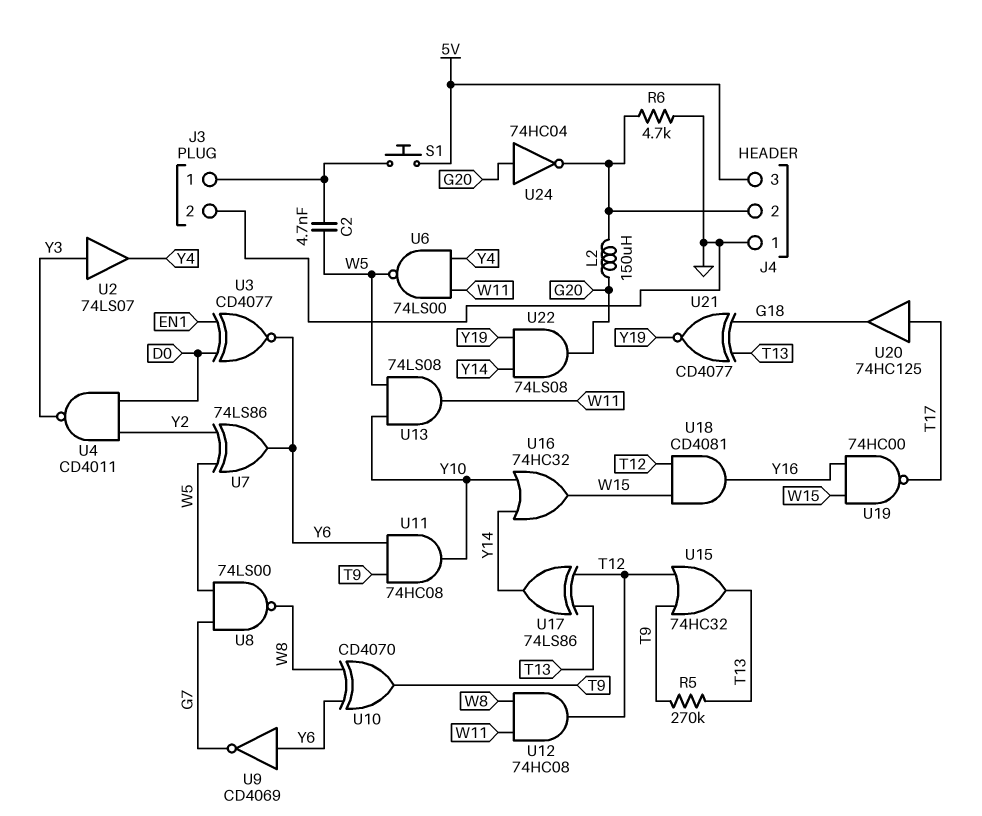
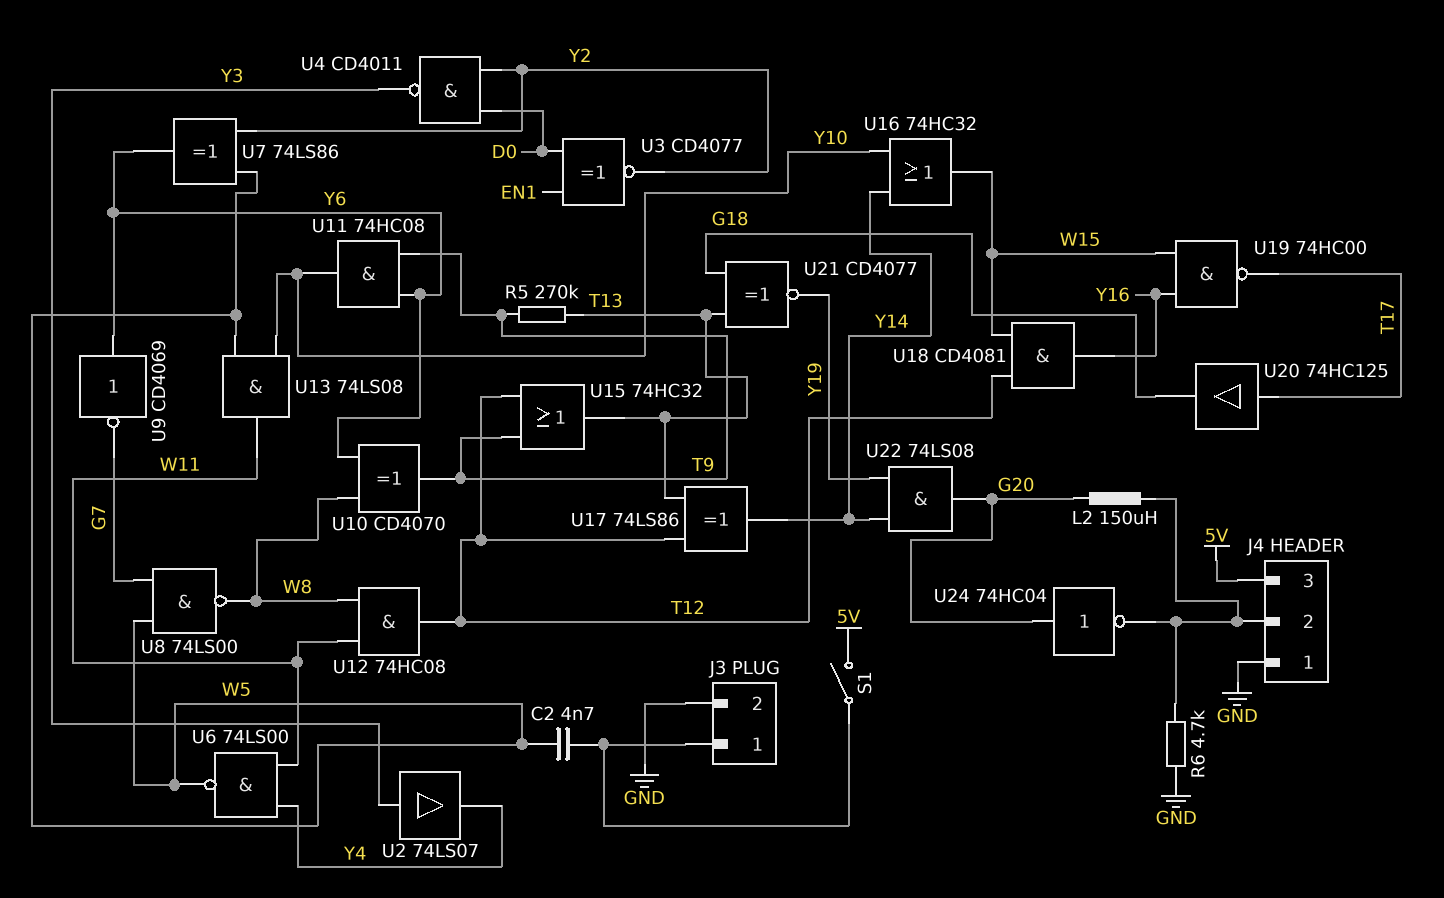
S1: button (5V, J3/1) -> switch (5V, J3/1)
U3: XNOR CD4077 (in D0, in EN1, out Y6) -> XNOR CD4077 (in D0, in EN1, out Y2)

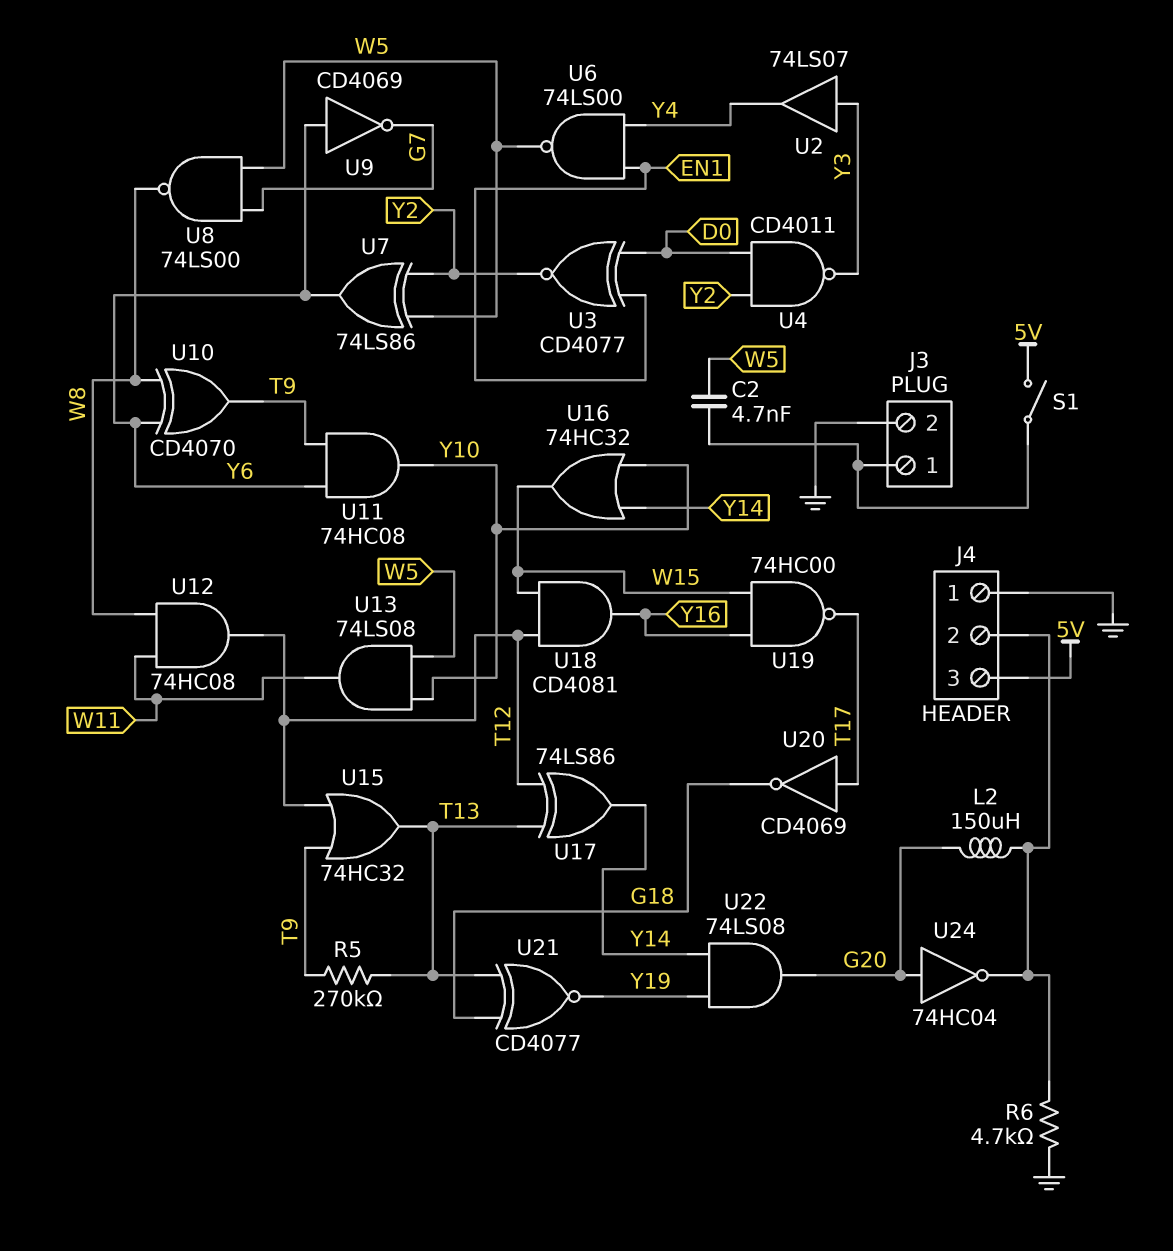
U6: NAND 74LS00 (in W11, in Y4, out W5) -> NAND 74LS00 (in EN1, in Y4, out W5)
U20: buffer 74HC125 (in T17, out G18) -> NOT CD4069 (in T17, out G18)

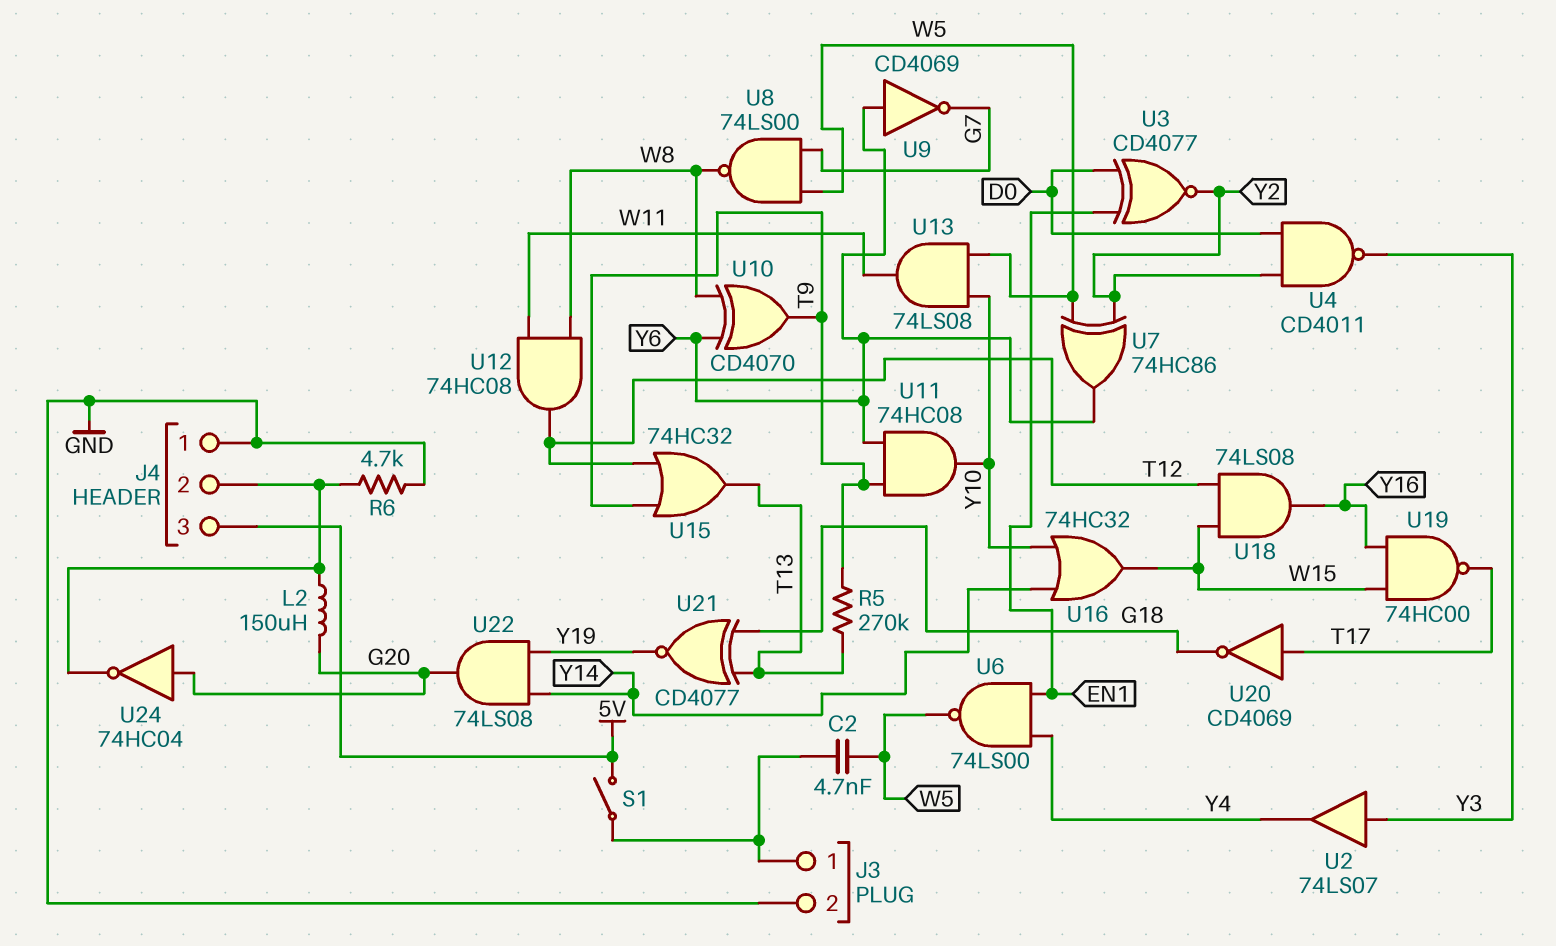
U7: XOR 74LS86 (in W5, in Y2, out Y6) -> XOR 74HC86 (in W5, in Y2, out Y6)
U17: XOR 74LS86 (in T12, in T13, out Y14) -> none
U18: AND CD4081 (in T12, in W15, out Y16) -> AND 74LS08 (in T12, in W15, out Y16)

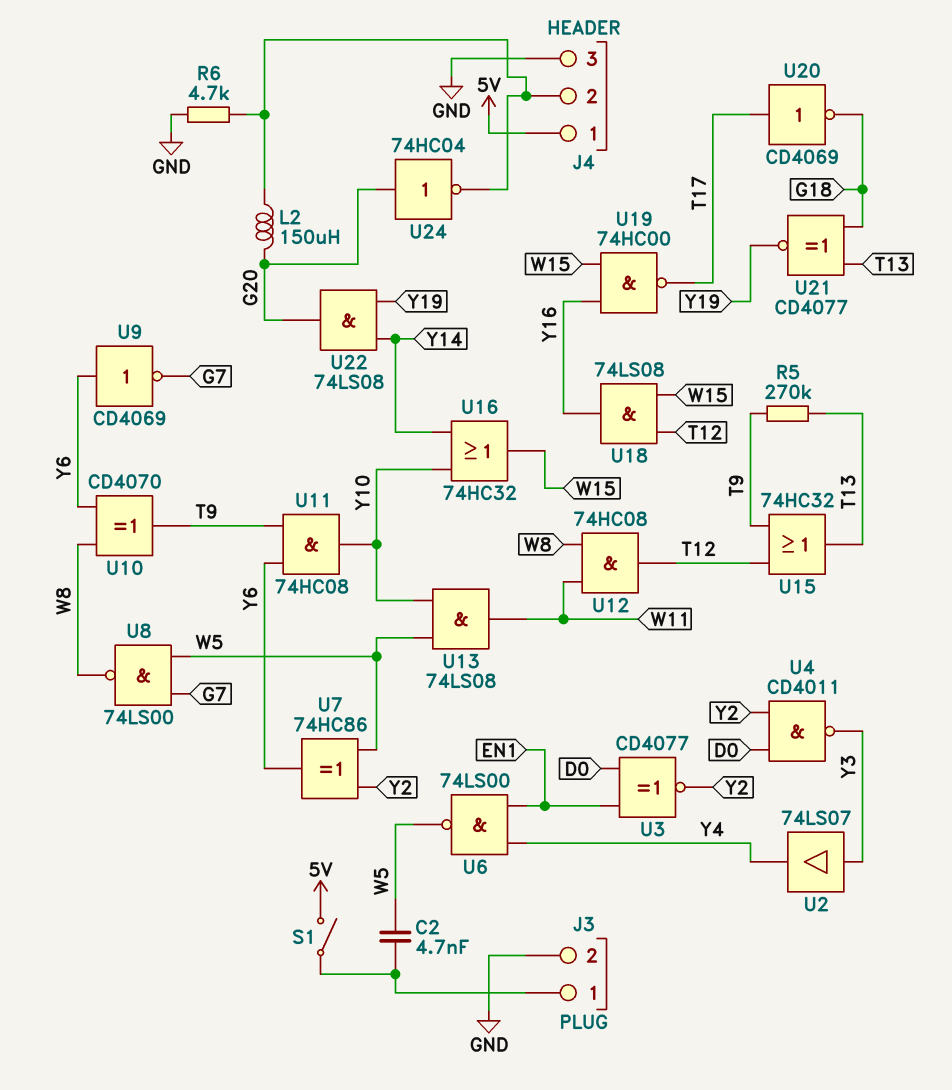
J4 pin 1: GND -> 5V
J4 pin 3: 5V -> GND

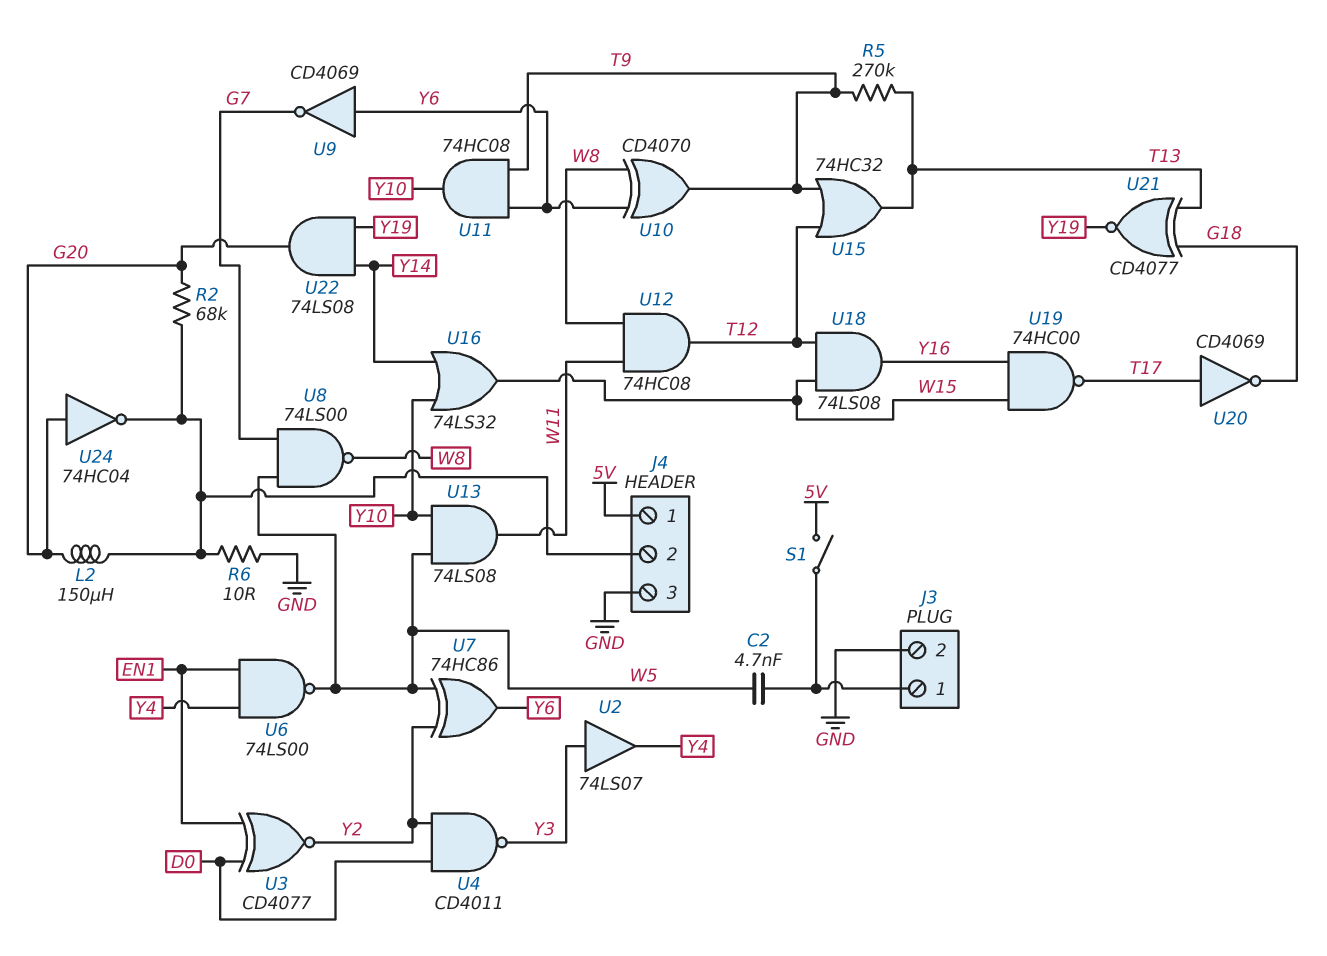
R2: none -> 68k (G20, J4/2)
R6: 4.7k (GND, J4/2) -> 10 (GND, J4/2)
U16: OR 74HC32 (in Y10, in Y14, out W15) -> OR 74LS32 (in Y10, in Y14, out W15)

